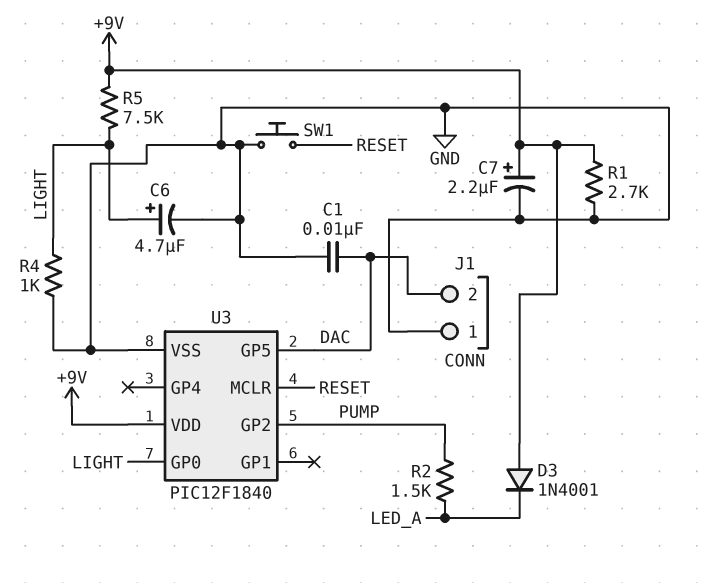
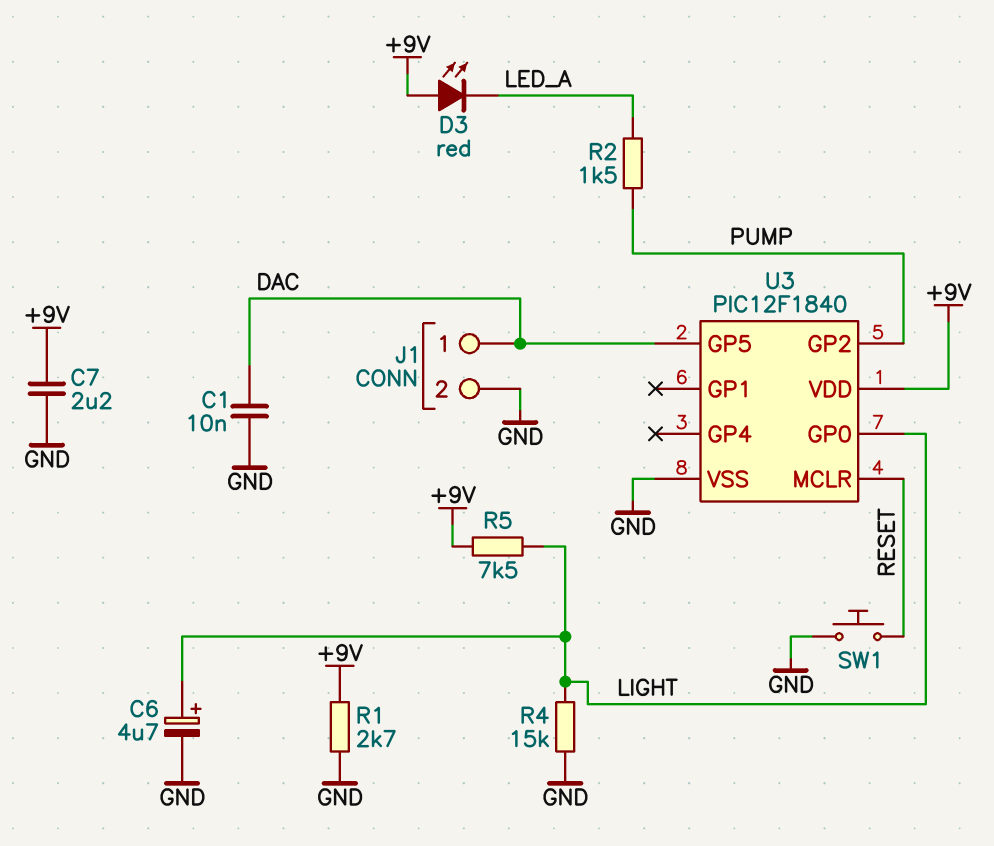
C7: 2.2uF (plus +9V, minus GND) -> 2.2uF (+9V, GND)
D3: diode 1N4001 (A +9V, K LED_A) -> LED red (A +9V, K LED_A)
J1 pin 1: GND -> DAC
J1 pin 2: DAC -> GND
R4: 1k (GND, LIGHT) -> 15k (GND, LIGHT)

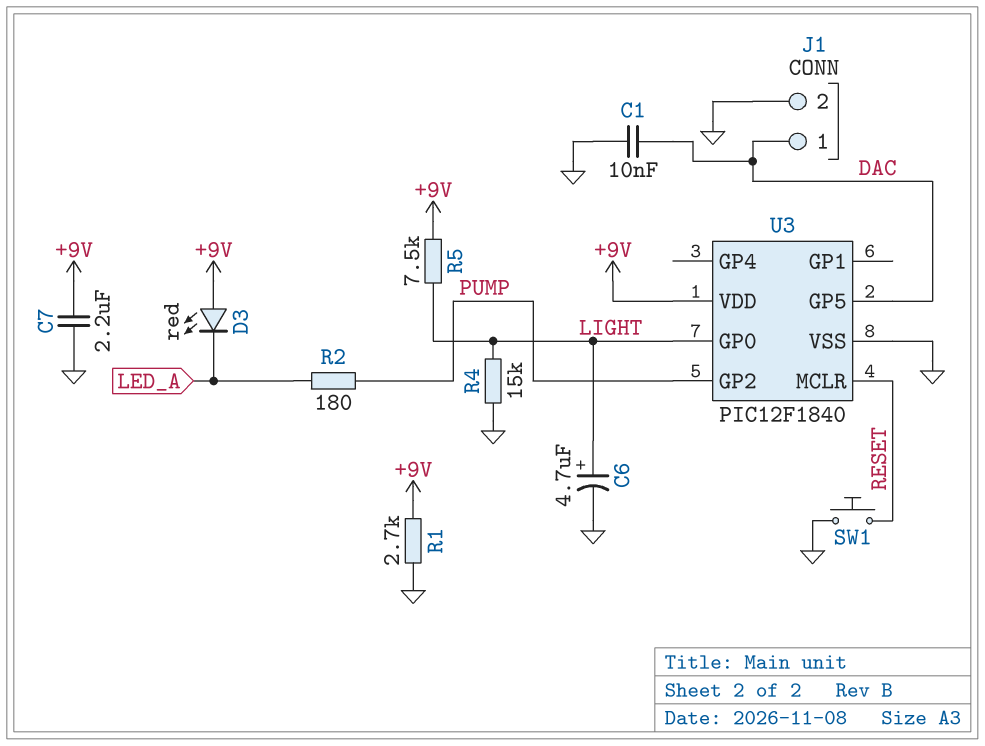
R2: 1.5k (LED_A, PUMP) -> 180 (LED_A, PUMP)

